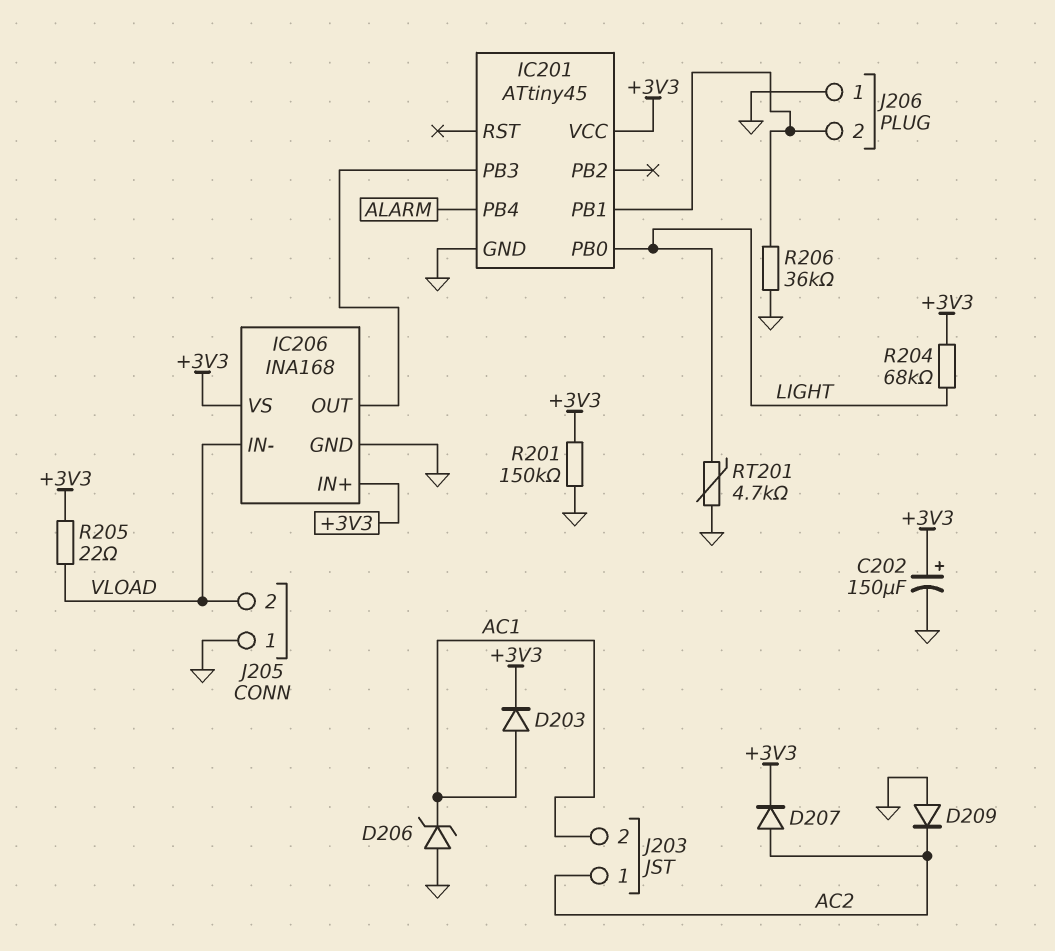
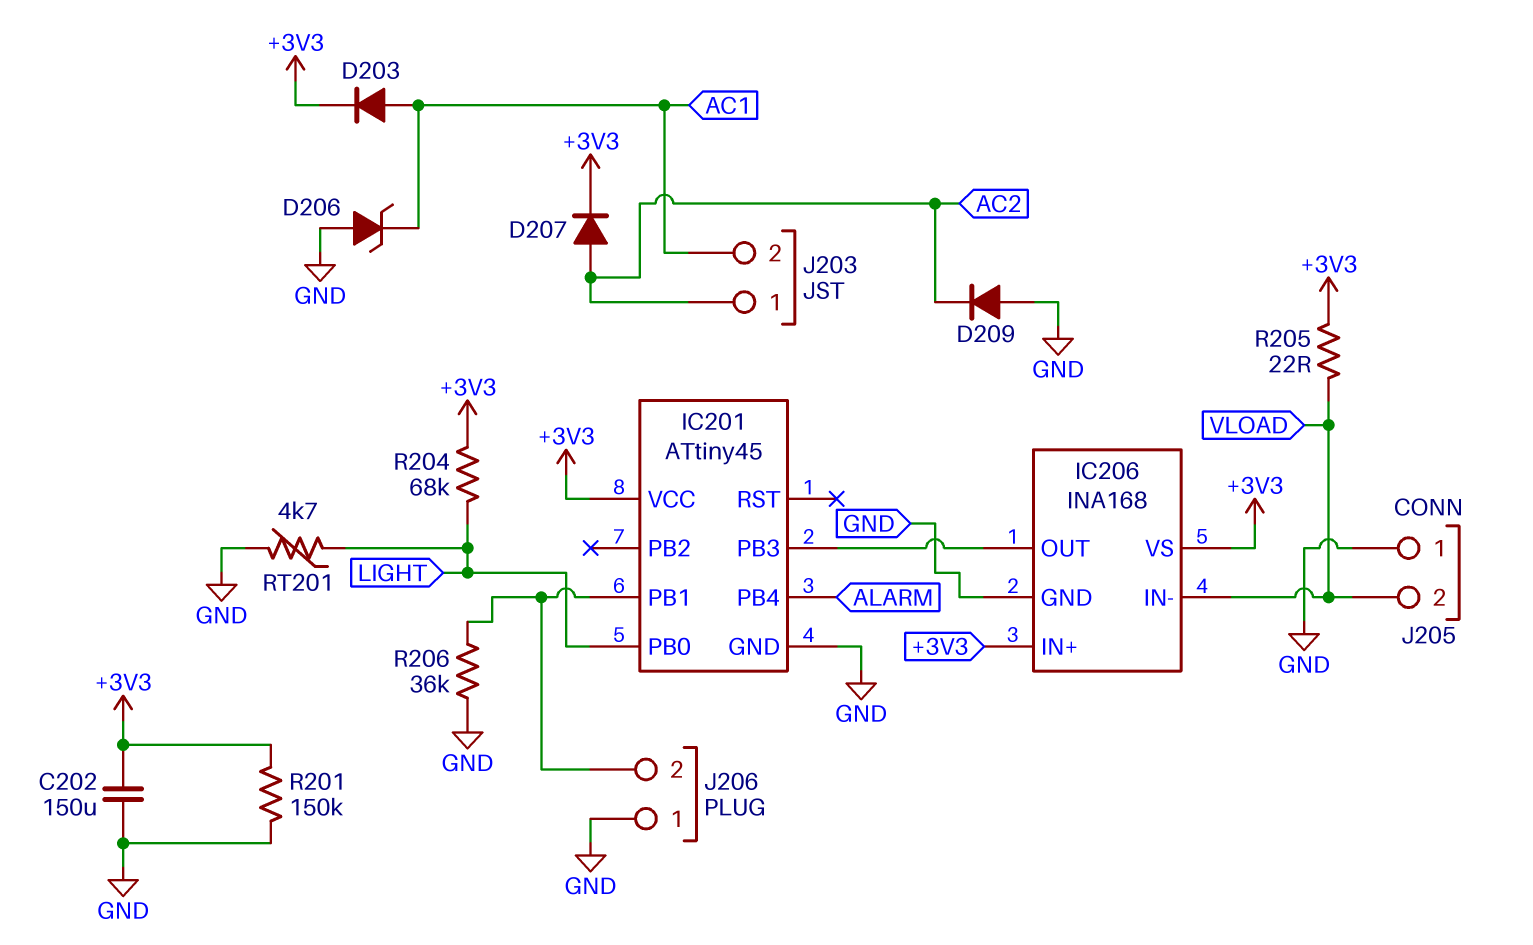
C202: 150uF (plus +3V3, minus GND) -> 150uF (+3V3, GND)

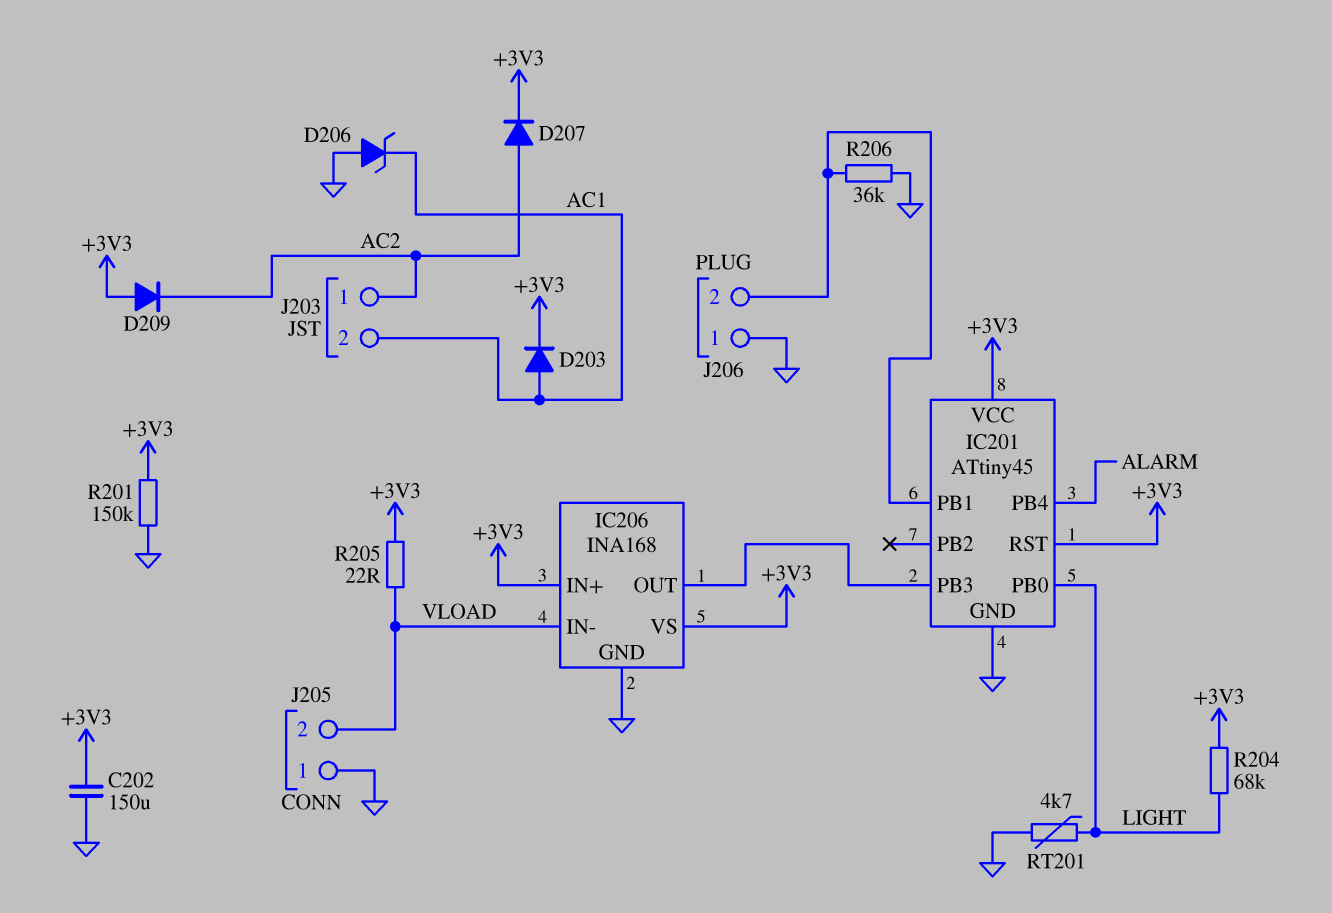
D209: diode (A GND, K AC2) -> diode (A +3V3, K AC2)
IC201 pin RST: none -> +3V3

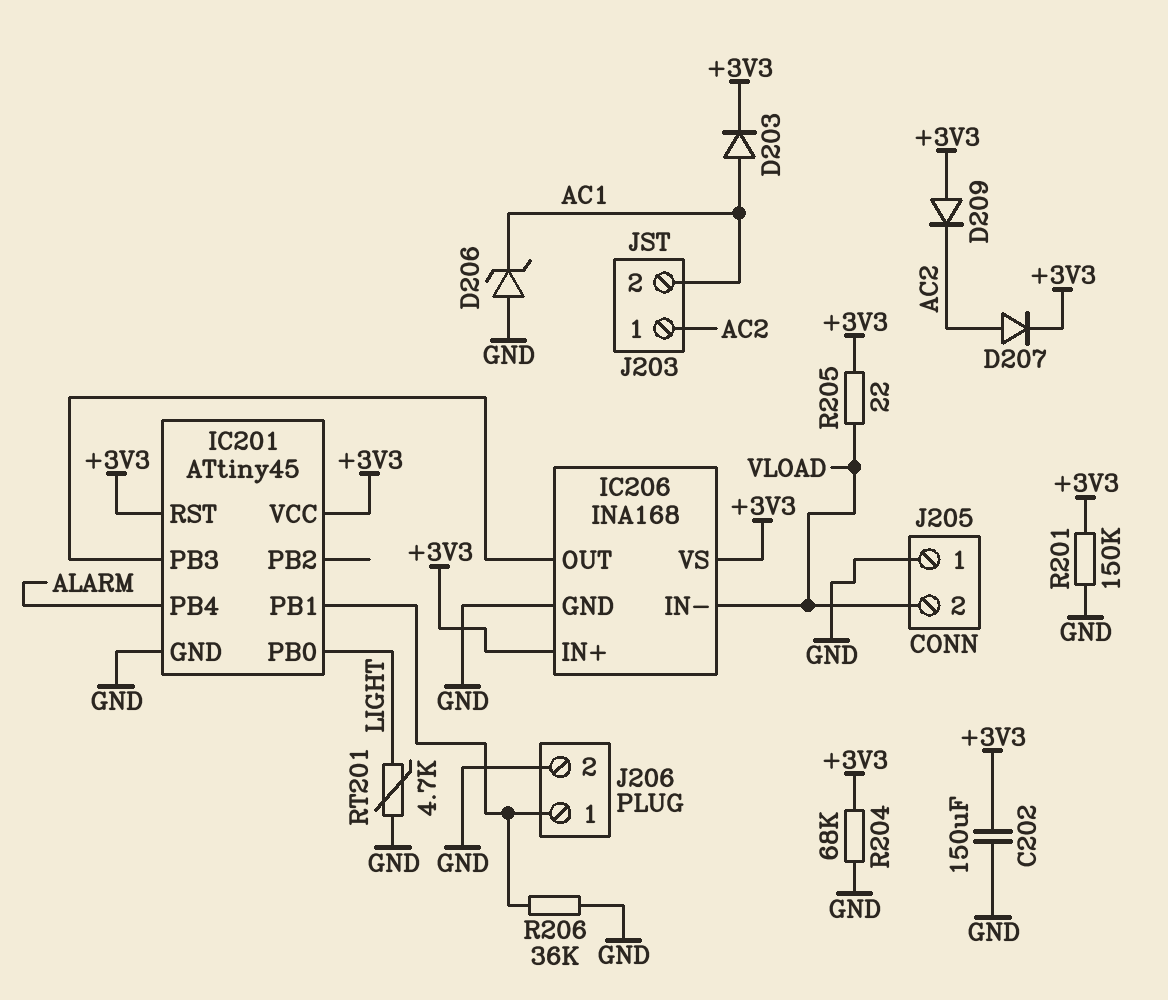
J206 pin 1: GND -> IC201/PB1
J206 pin 2: IC201/PB1 -> GND
R204: 68k (+3V3, LIGHT) -> 68k (+3V3, GND)

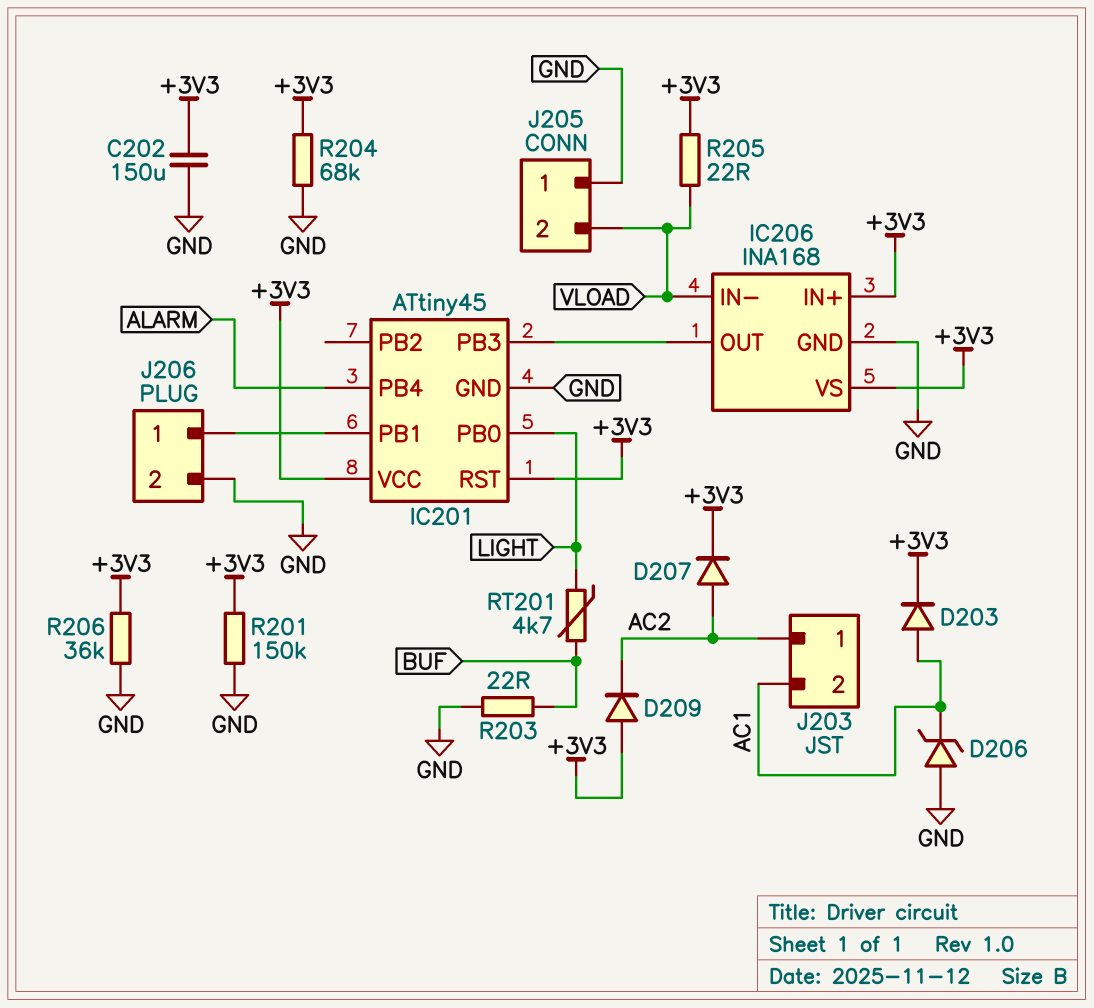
R203: none -> 22 (BUF, GND)
R206: 36k (GND, IC201/PB1) -> 36k (+3V3, GND)
RT201: 4.7k (GND, LIGHT) -> 4.7k (BUF, LIGHT)

